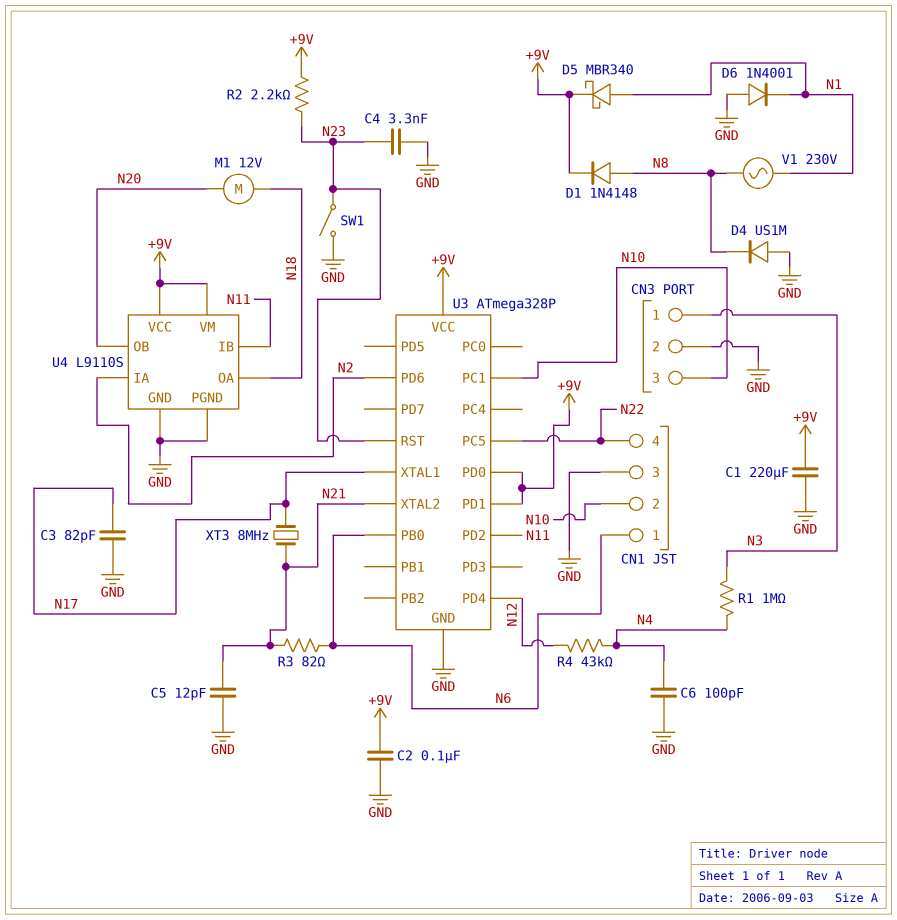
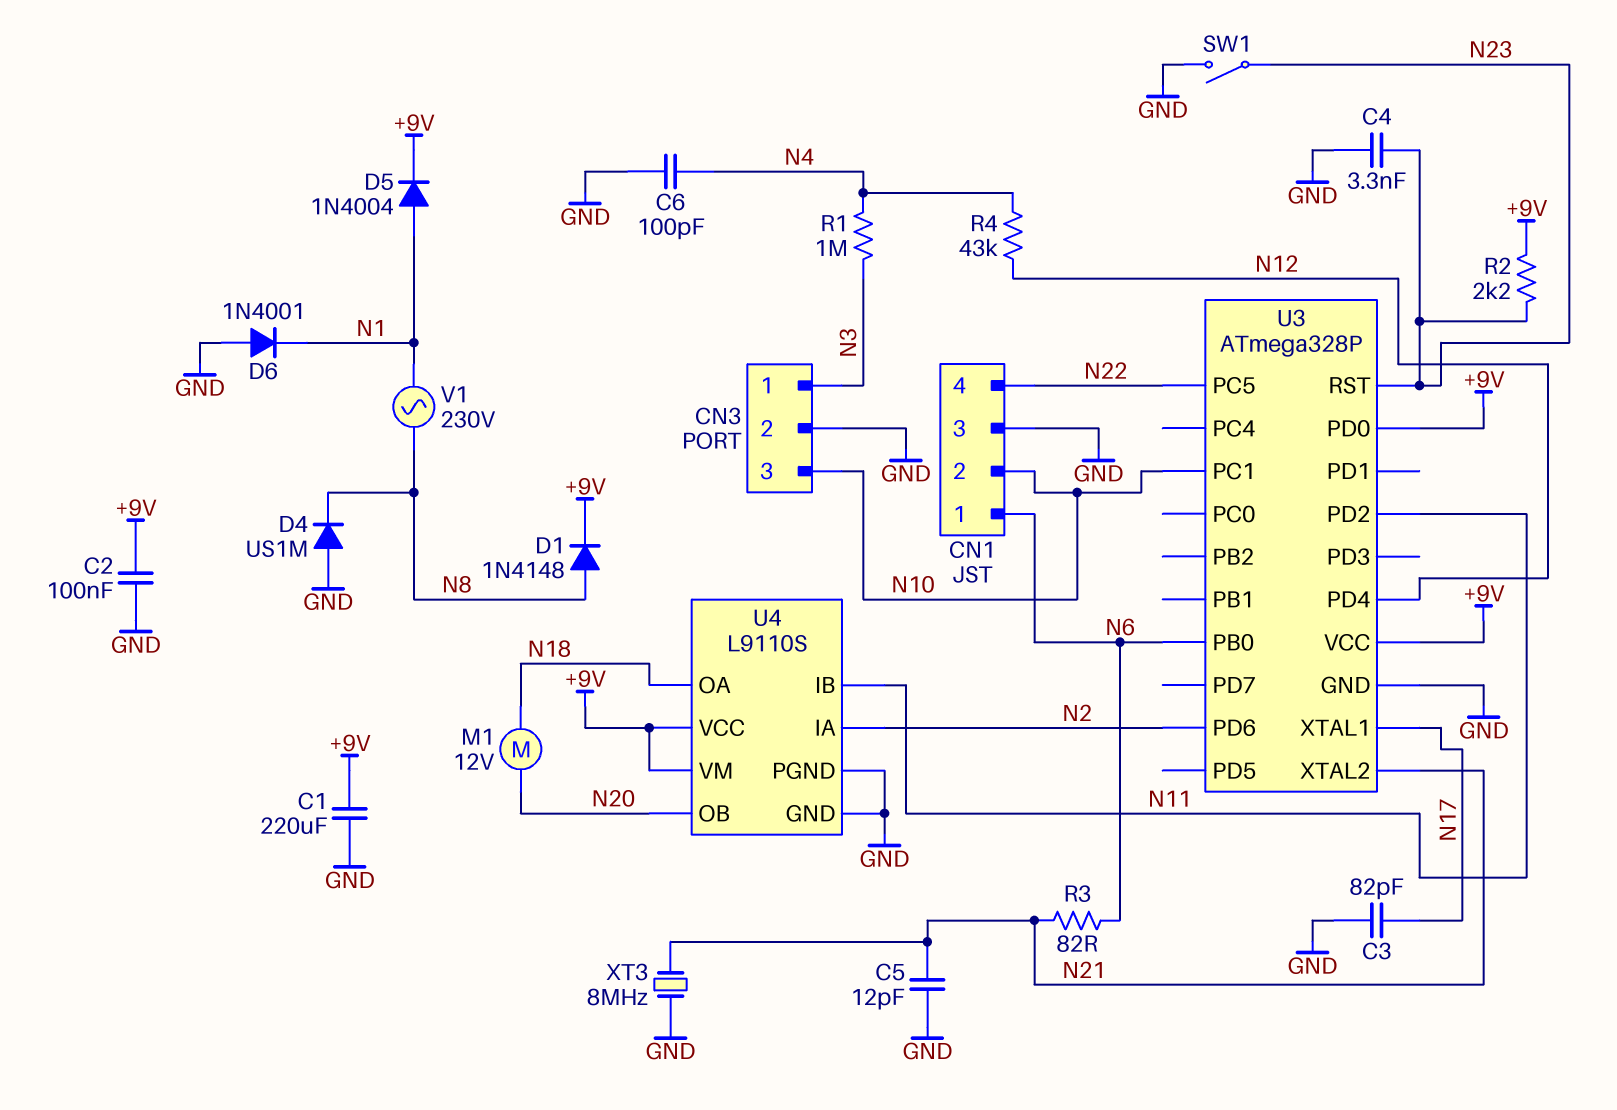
D5: schottky MBR340 (A N1, K +9V) -> diode 1N4004 (A N1, K +9V)
U3 pin PD1: +9V -> none
XT3: 8MHz (N17, N21) -> 8MHz (GND, N21)

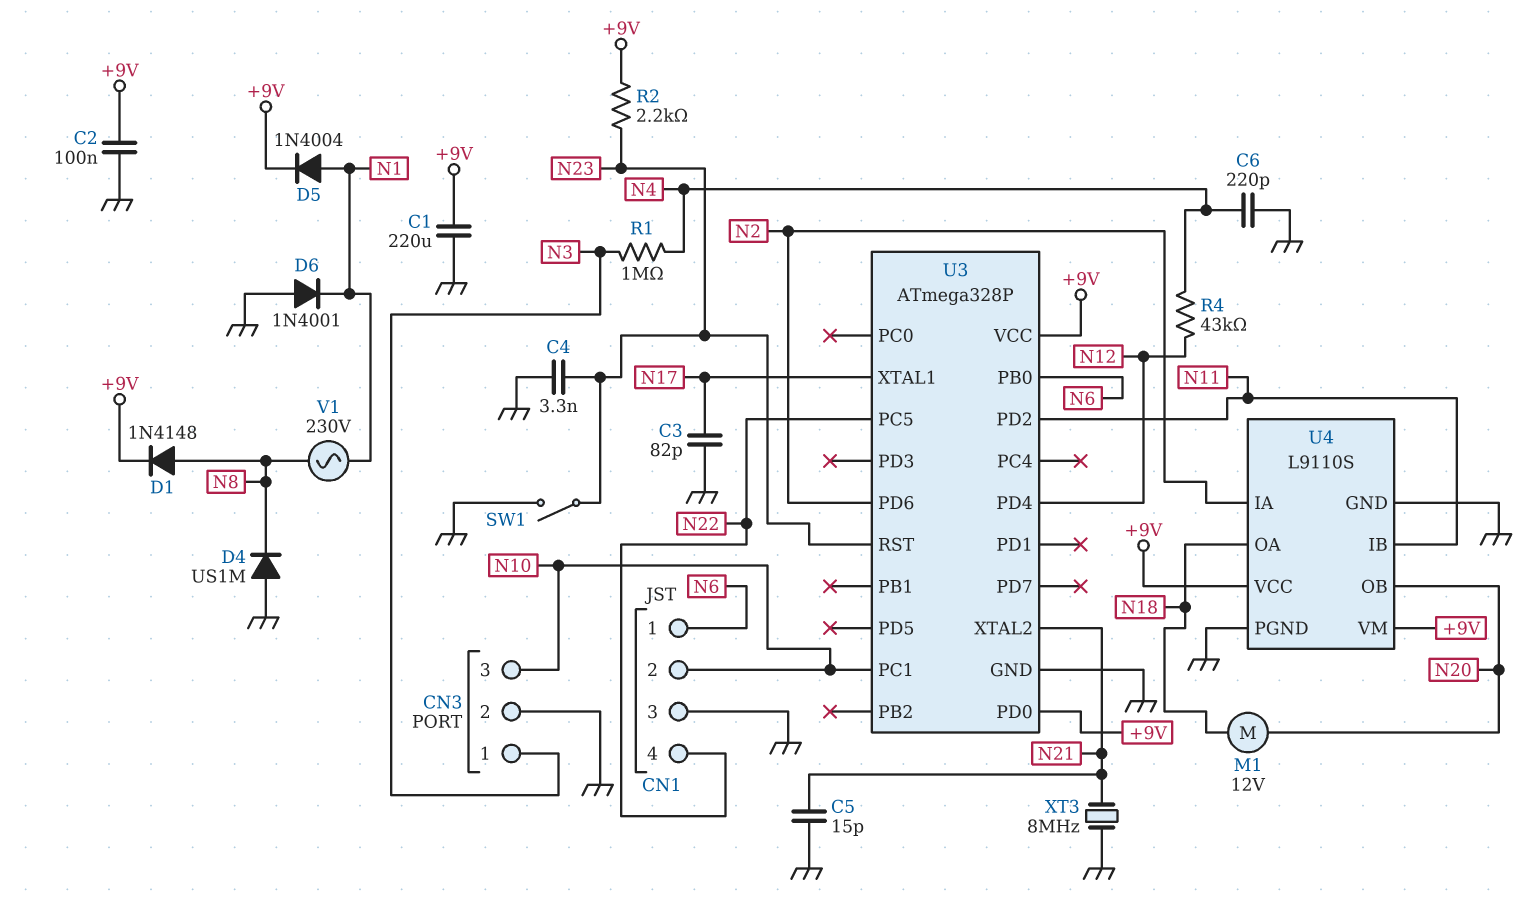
C5: 12pF (GND, N21) -> 15pF (GND, N21)
C6: 100pF (GND, N4) -> 220pF (GND, N4)
R3: 82 (N6, N21) -> none

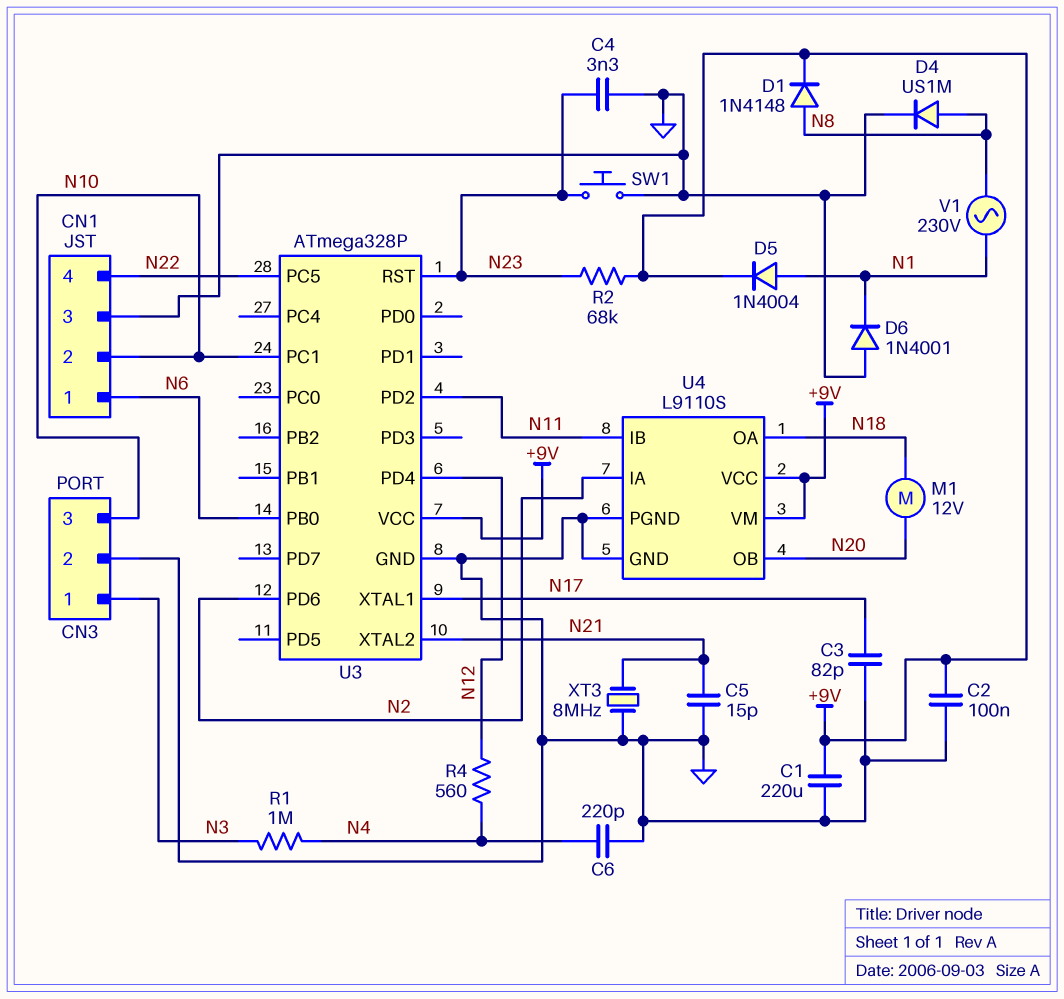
D4: diode US1M (A GND, K N8) -> diode US1M (A N8, K GND)
R2: 2.2k (+9V, N23) -> 68k (+9V, N23)
R4: 43k (N4, N12) -> 560 (N4, N12)
SW1: switch (GND, N23) -> button (GND, N23)
U3 pin PD0: +9V -> none

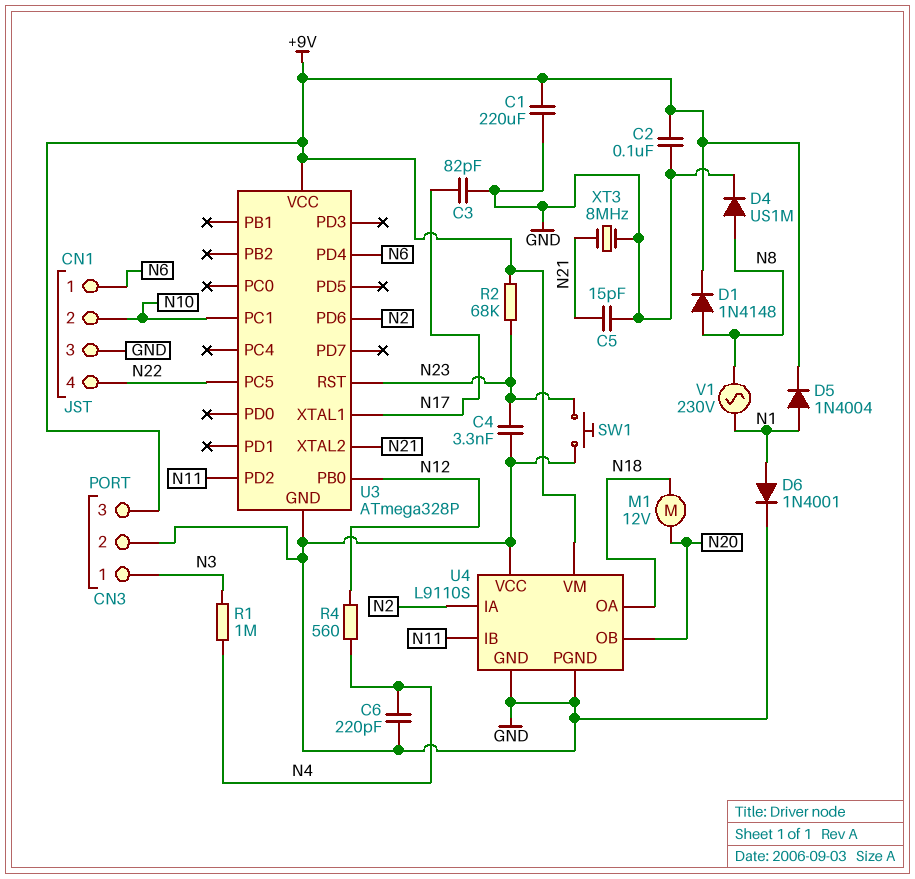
CN3 pin 3: N10 -> +9V
D6: diode 1N4001 (A GND, K N1) -> diode 1N4001 (A N1, K GND)
U3 pin PB0: N6 -> N12
U3 pin PD4: N12 -> N6
U4 pin VCC: +9V -> GND

